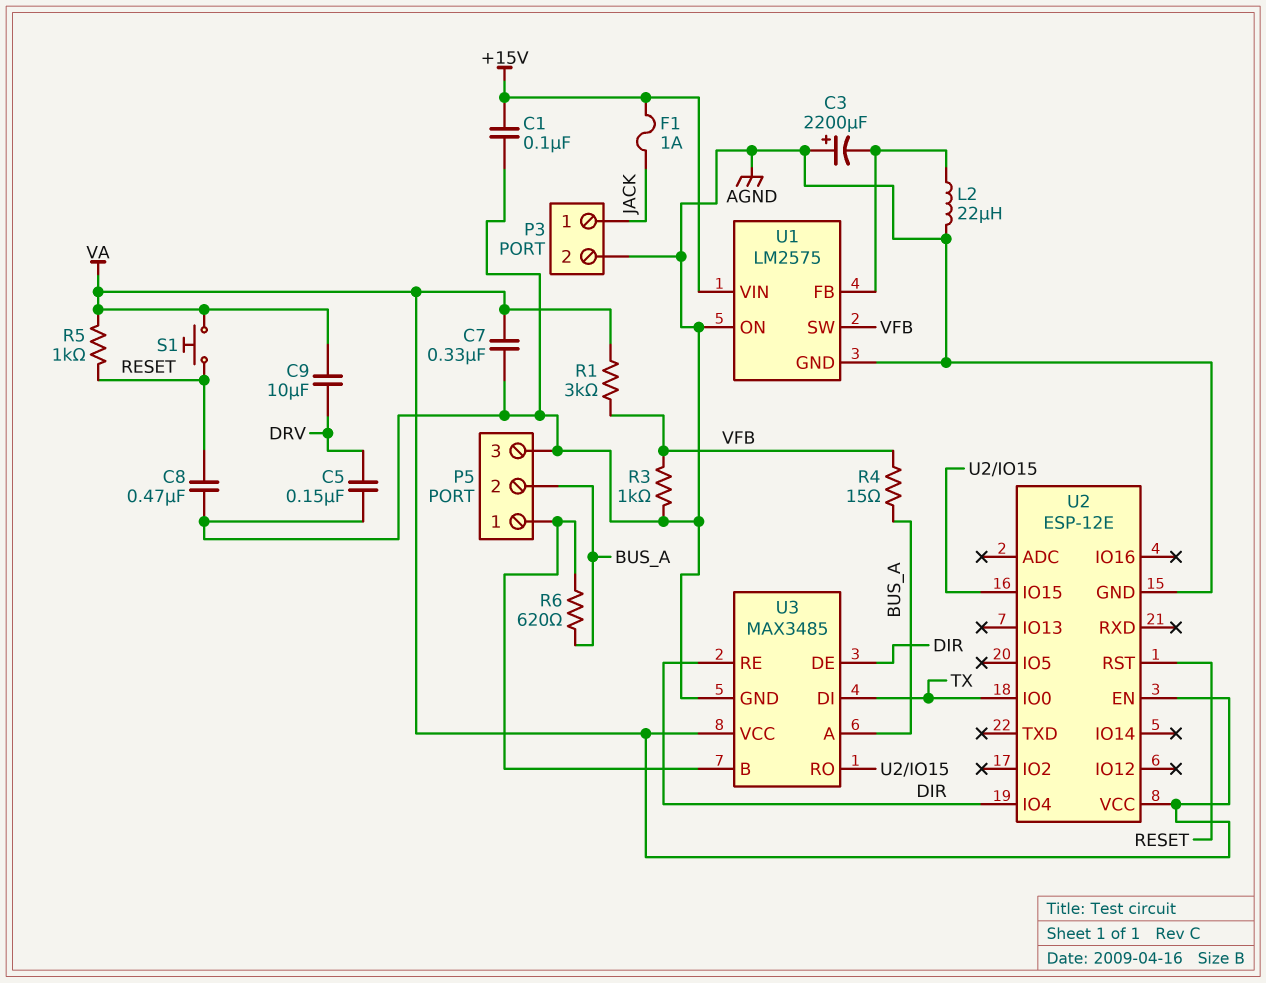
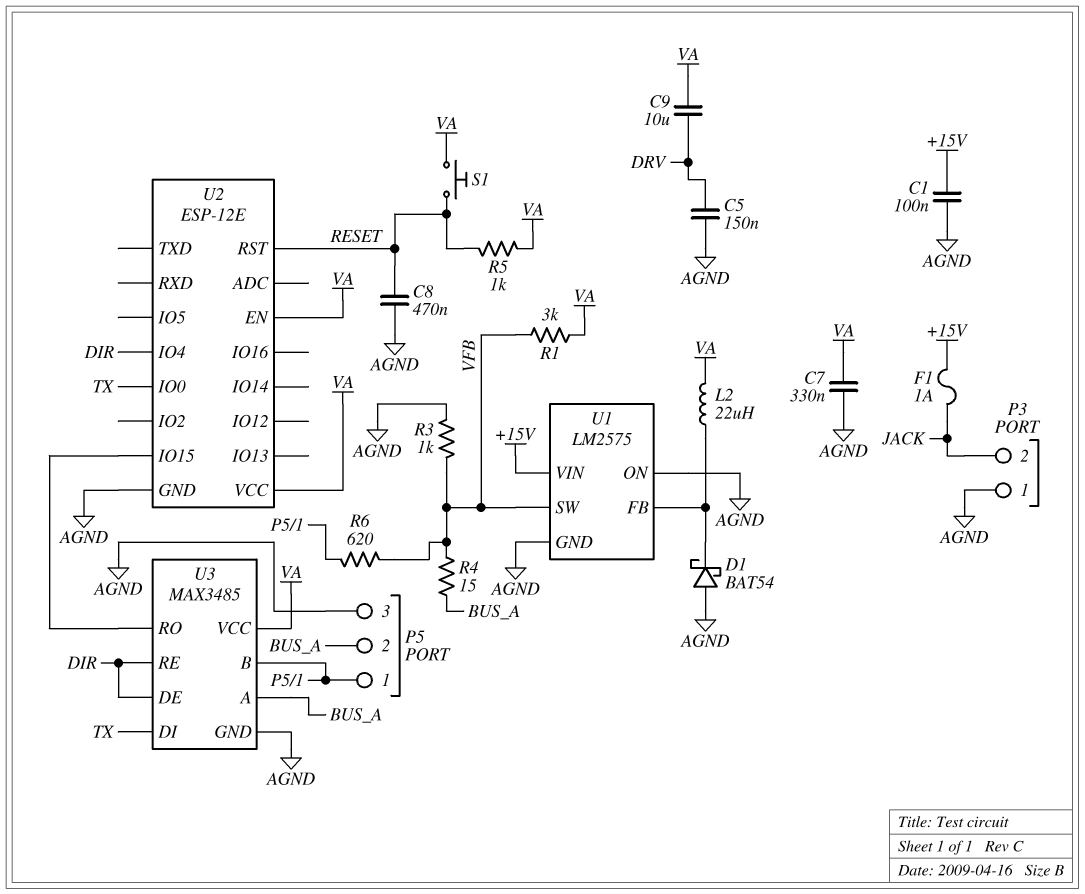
C3: 2200uF (plus AGND, minus U1/FB) -> none
D1: none -> schottky BAT54 (A AGND, K U1/FB)
L2: 22uH (AGND, U1/FB) -> 22uH (U1/FB, VA)
P3 pin 1: JACK -> AGND
P3 pin 2: AGND -> JACK
R6: 620 (BUS_A, P5/1) -> 620 (P5/1, VFB)

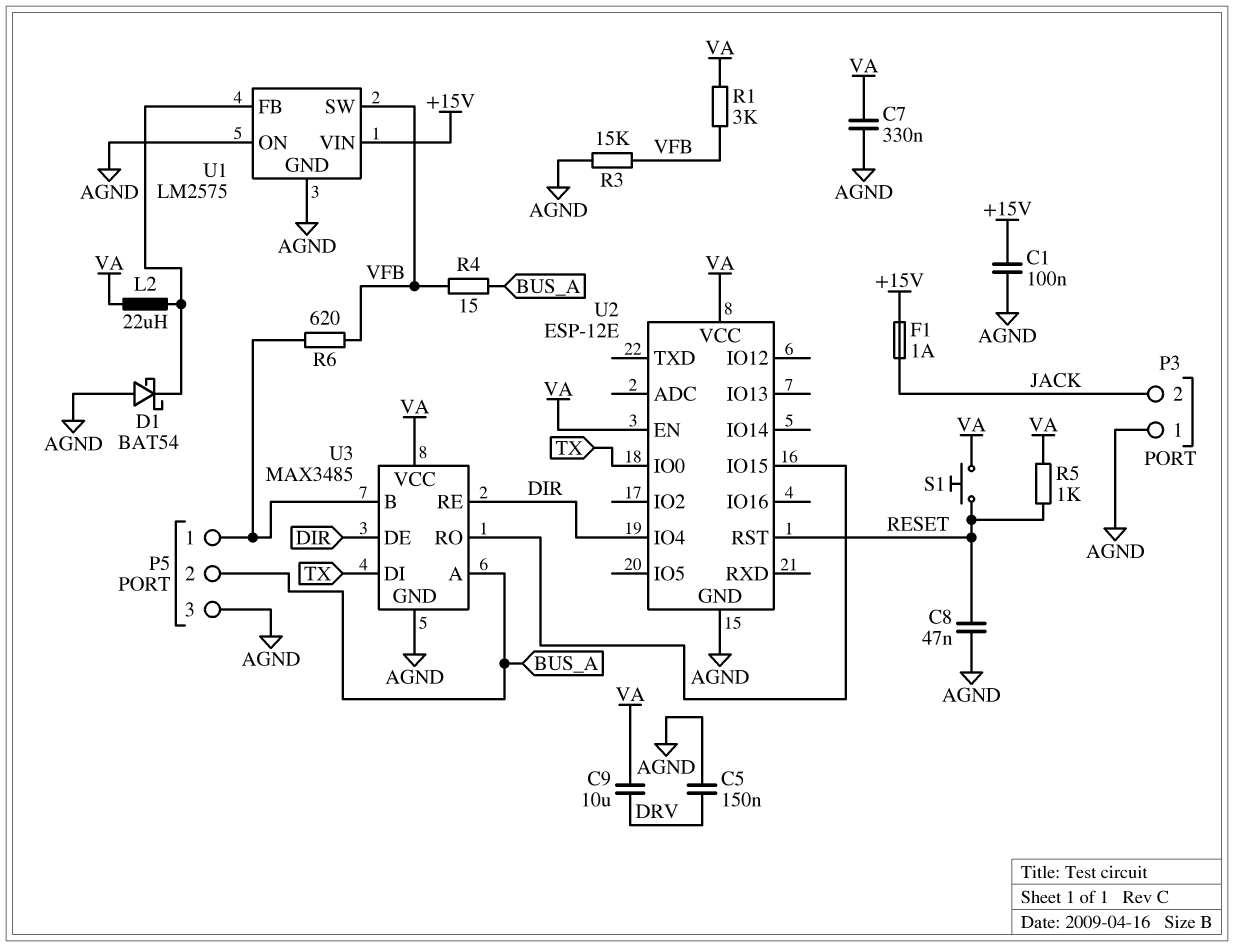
C8: 470nF (AGND, RESET) -> 47nF (AGND, RESET)
R3: 1k (AGND, VFB) -> 15k (AGND, VFB)

